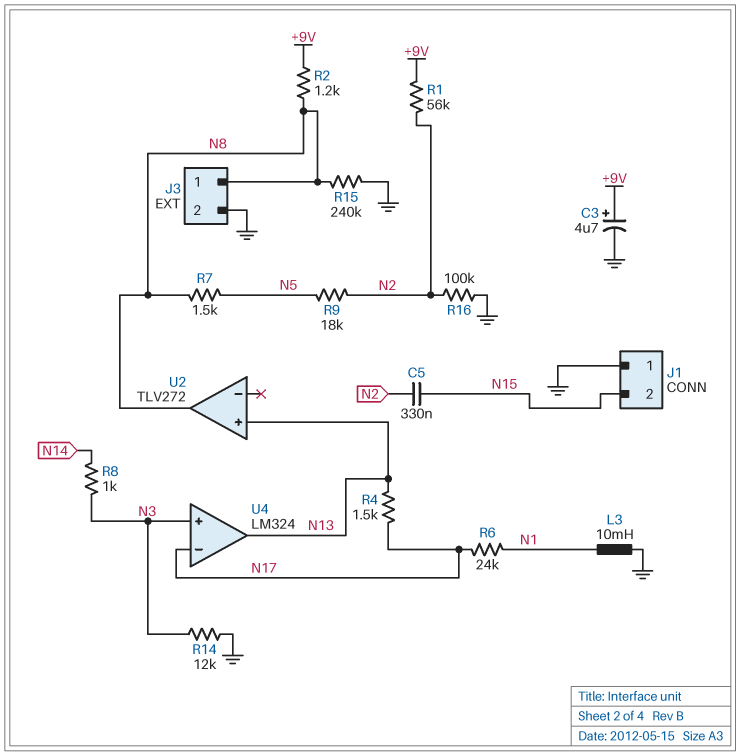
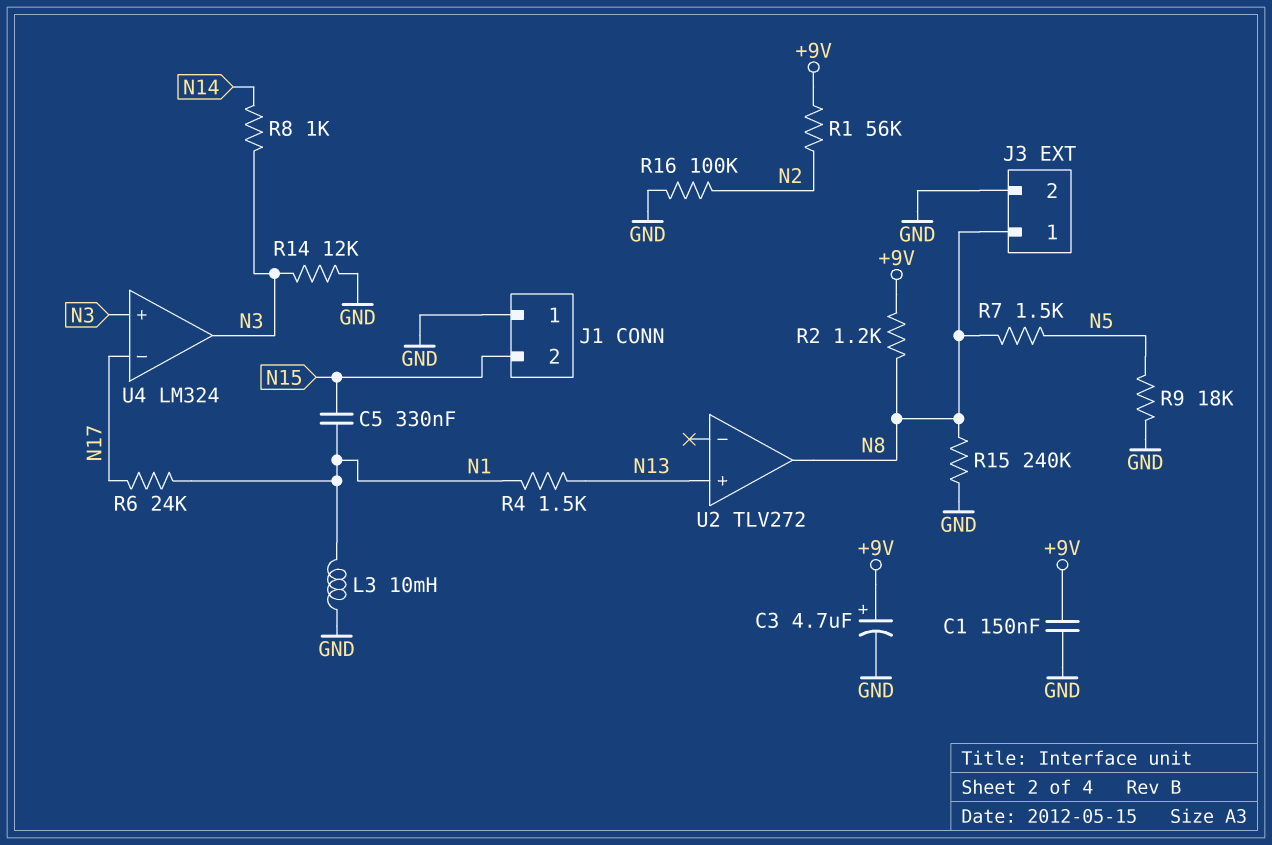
C1: none -> 150nF (+9V, GND)
C5: 330nF (N2, N15) -> 330nF (N1, N15)
R4: 1.5k (N13, N17) -> 1.5k (N1, N13)
R9: 18k (N2, N5) -> 18k (GND, N5)
U4 pin out: N13 -> N3

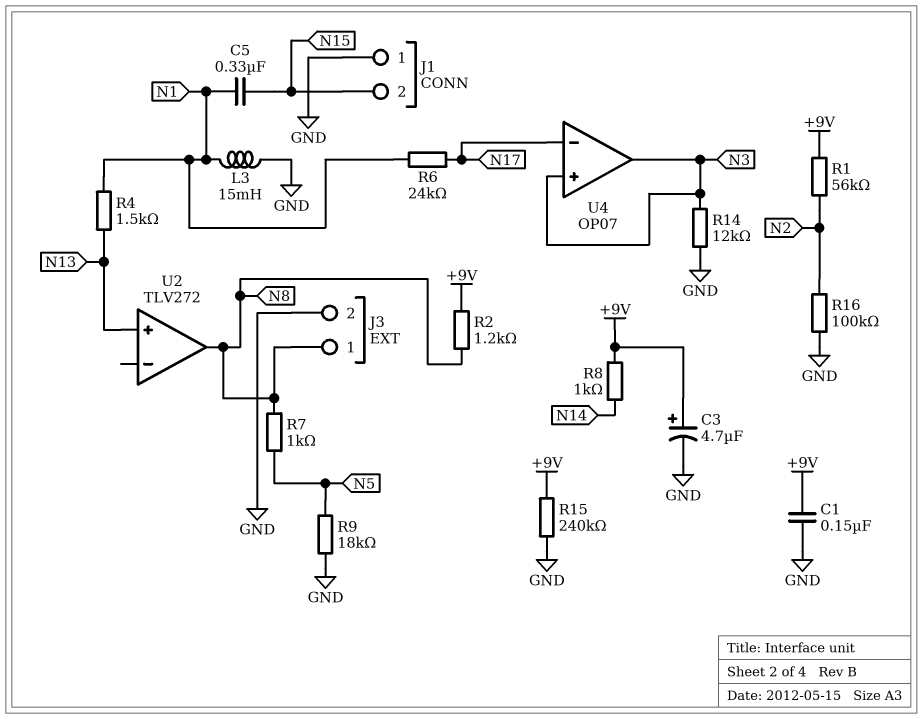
L3: 10mH (GND, N1) -> 15mH (GND, N1)
R7: 1.5k (N5, N8) -> 1k (N5, N8)
R8: 1k (N3, N14) -> 1k (+9V, N14)
R15: 240k (GND, N8) -> 240k (+9V, GND)
U4: LM324 -> OP07

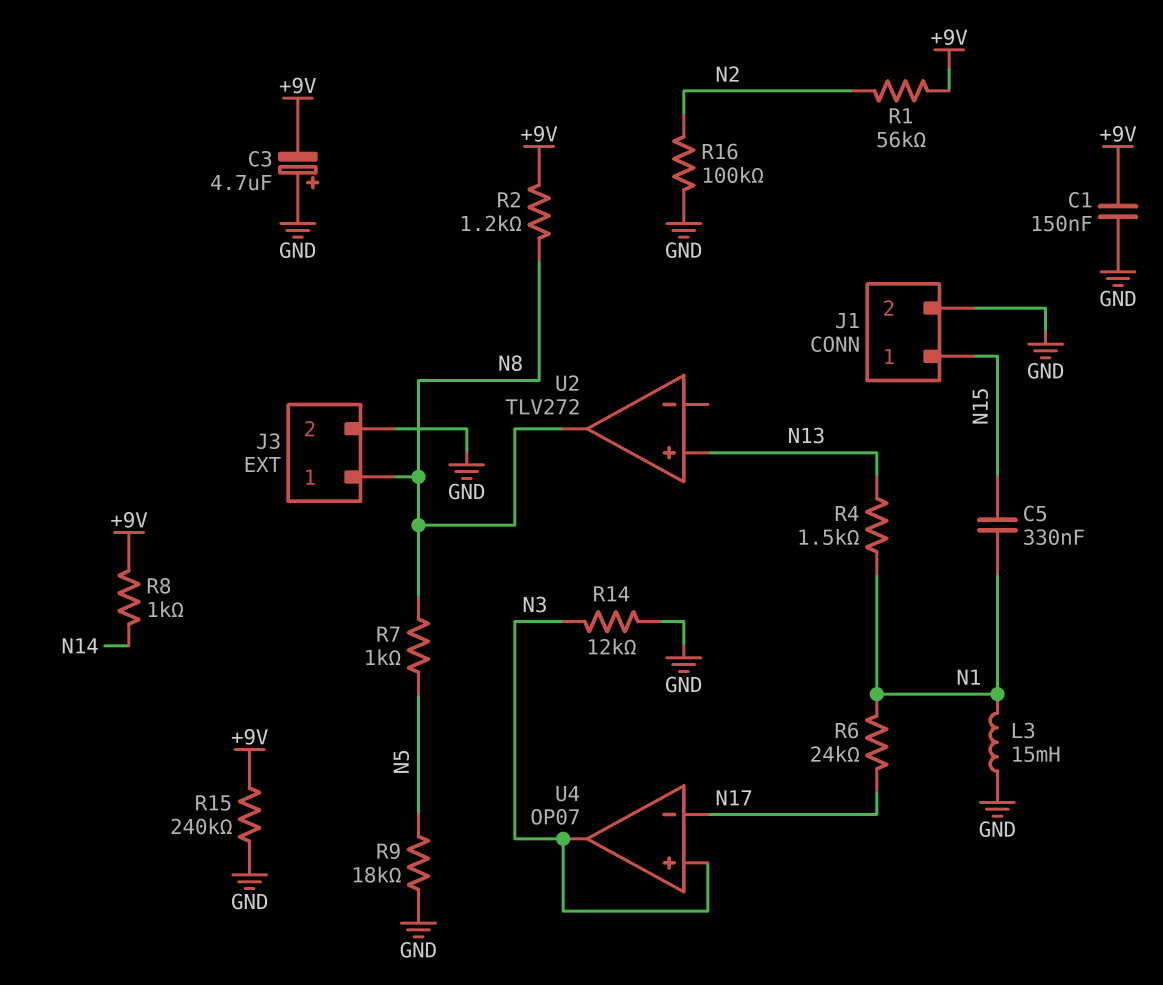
C3: 4.7uF (plus +9V, minus GND) -> 4.7uF (plus GND, minus +9V)
J1 pin 1: GND -> N15
J1 pin 2: N15 -> GND

